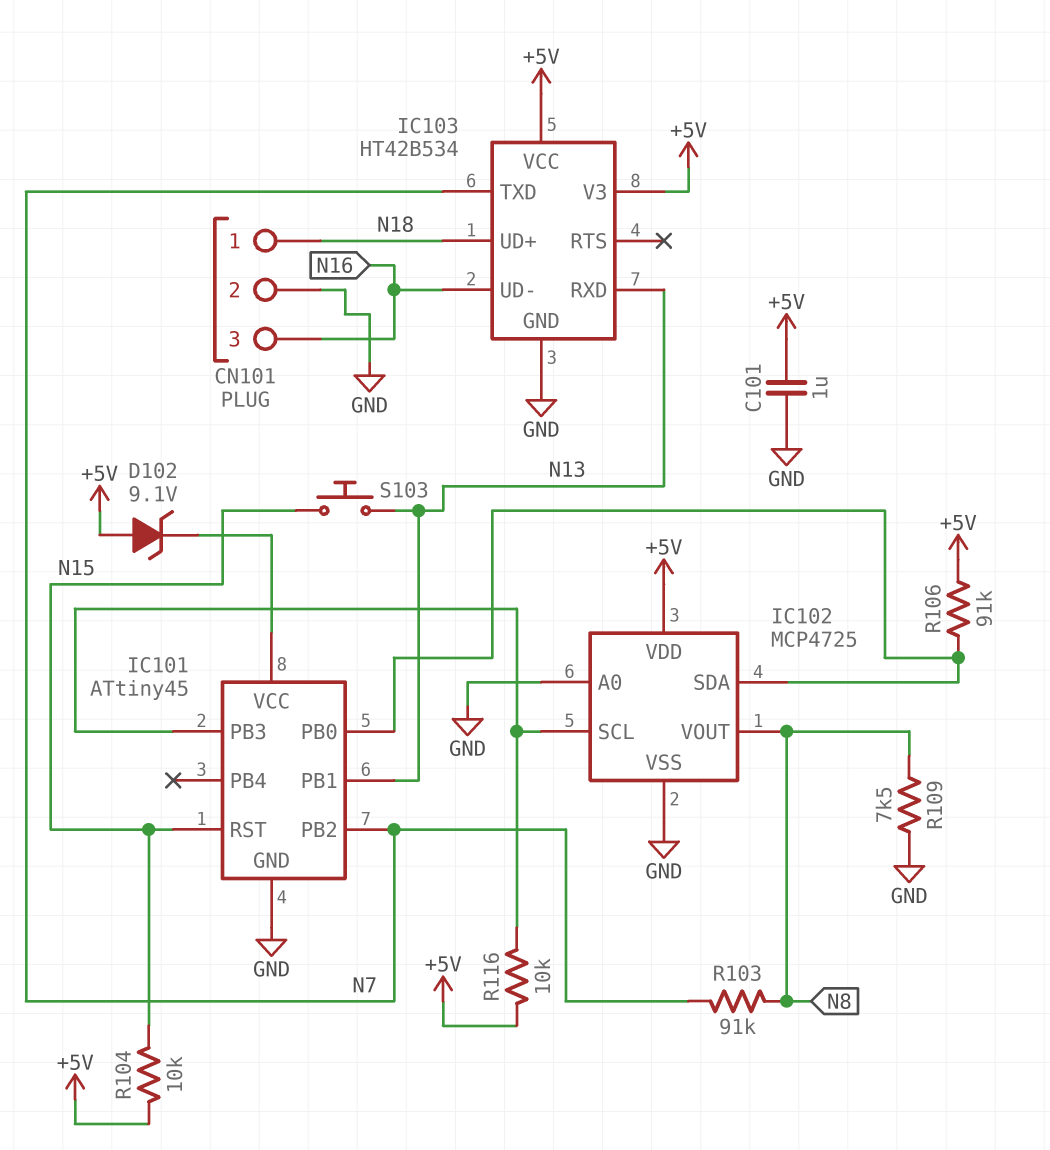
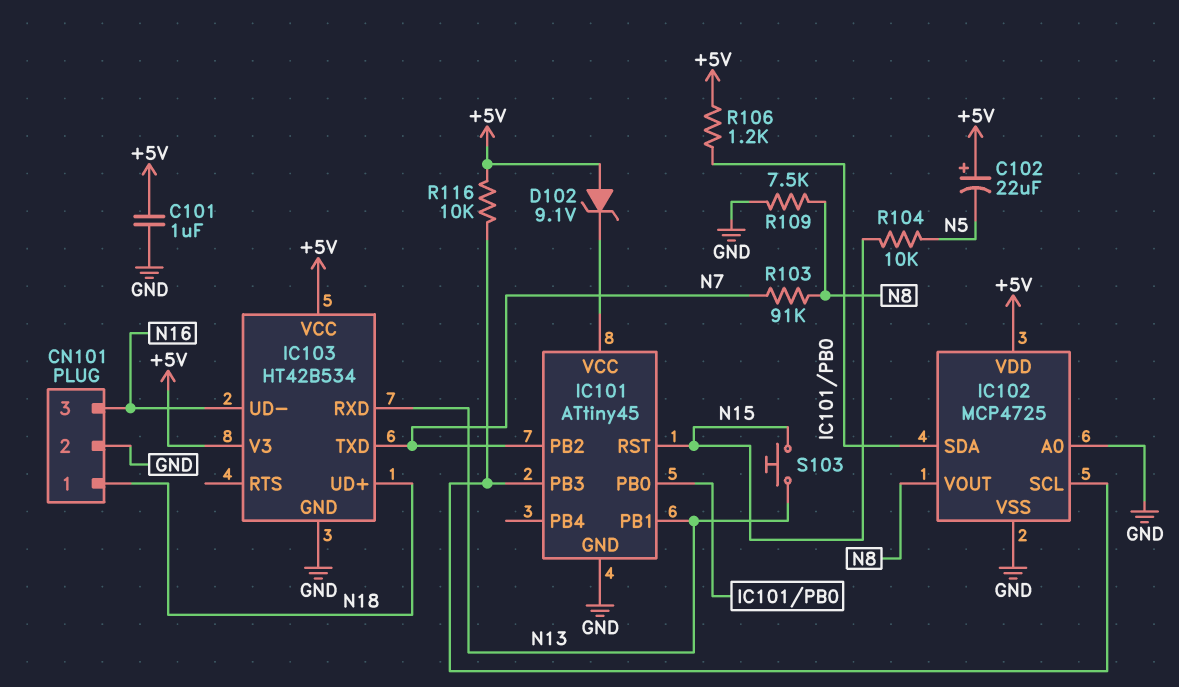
C102: none -> 22uF (plus +5V, minus N5)
R104: 10k (+5V, N15) -> 10k (N5, N15)
R106: 91k (+5V, IC101/PB0) -> 1.2k (+5V, IC101/PB0)

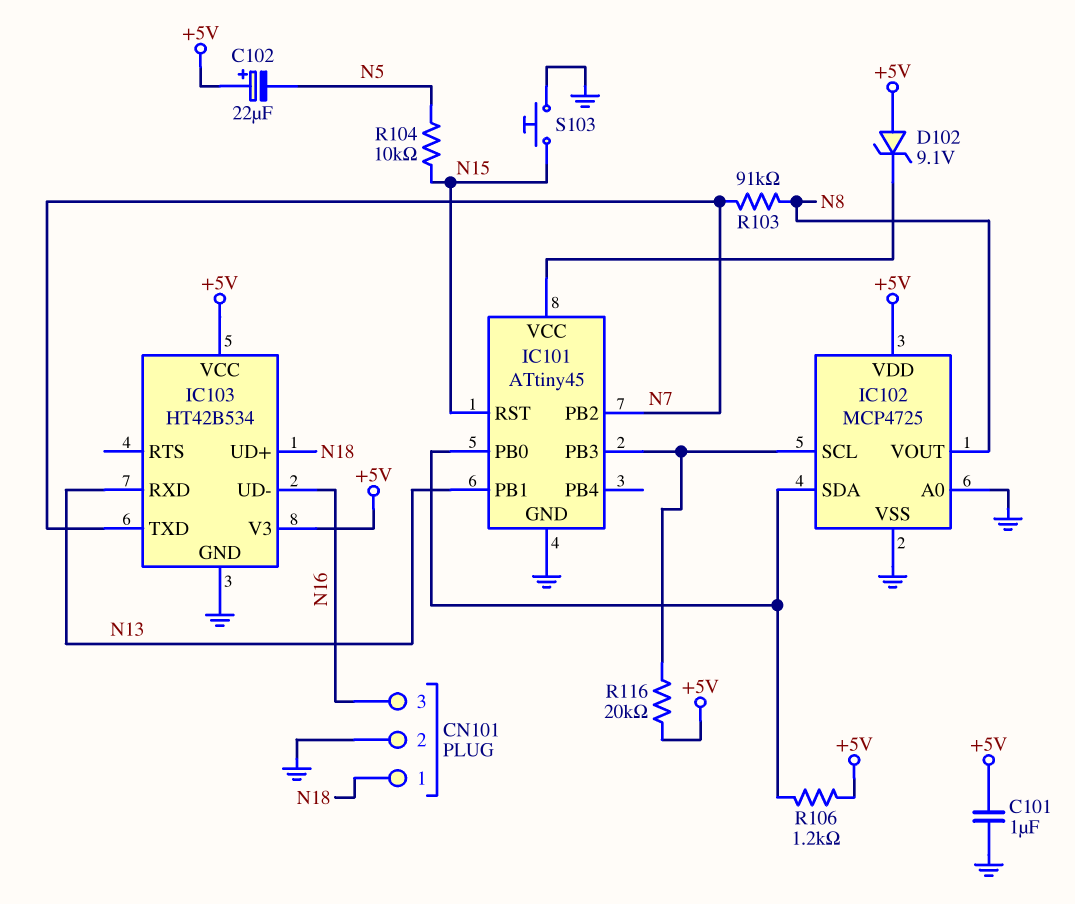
R109: 7.5k (GND, N8) -> none
R116: 10k (+5V, IC101/PB3) -> 20k (+5V, IC101/PB3)
S103: button (N13, N15) -> button (GND, N15)

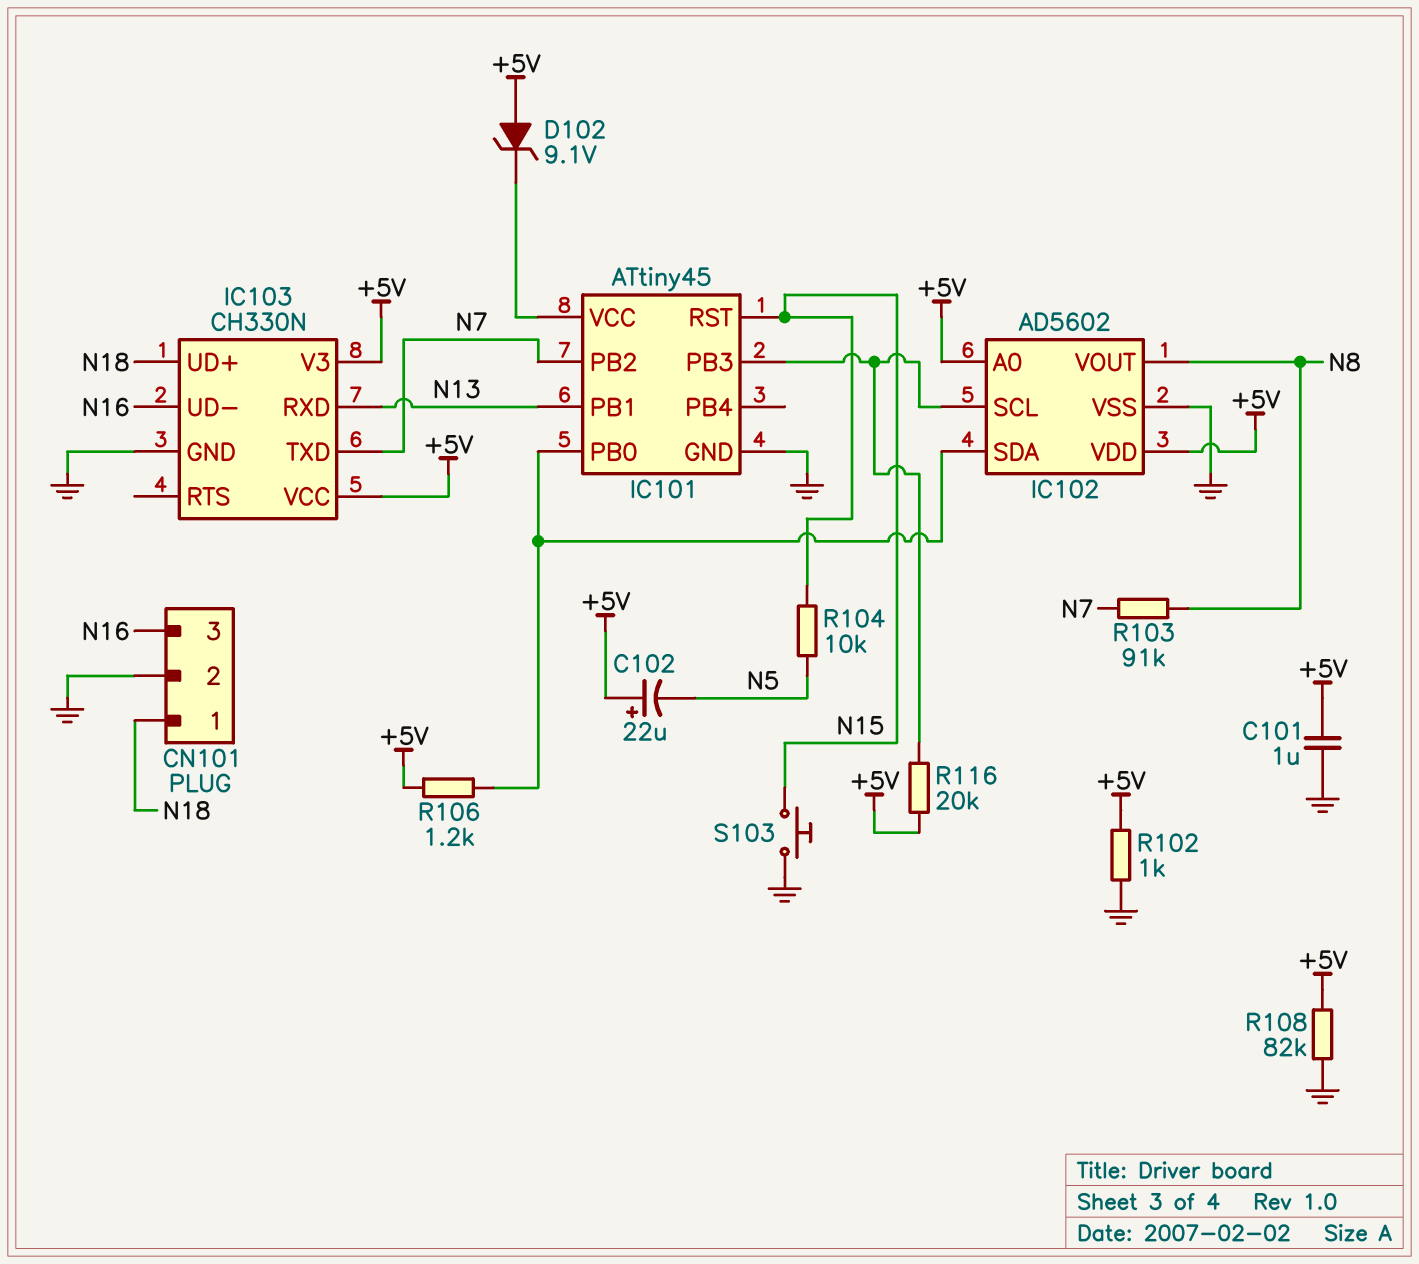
IC102: MCP4725 -> AD5602
IC102 pin A0: GND -> +5V
IC103: HT42B534 -> CH330N
R102: none -> 1k (+5V, GND)
R108: none -> 82k (+5V, GND)

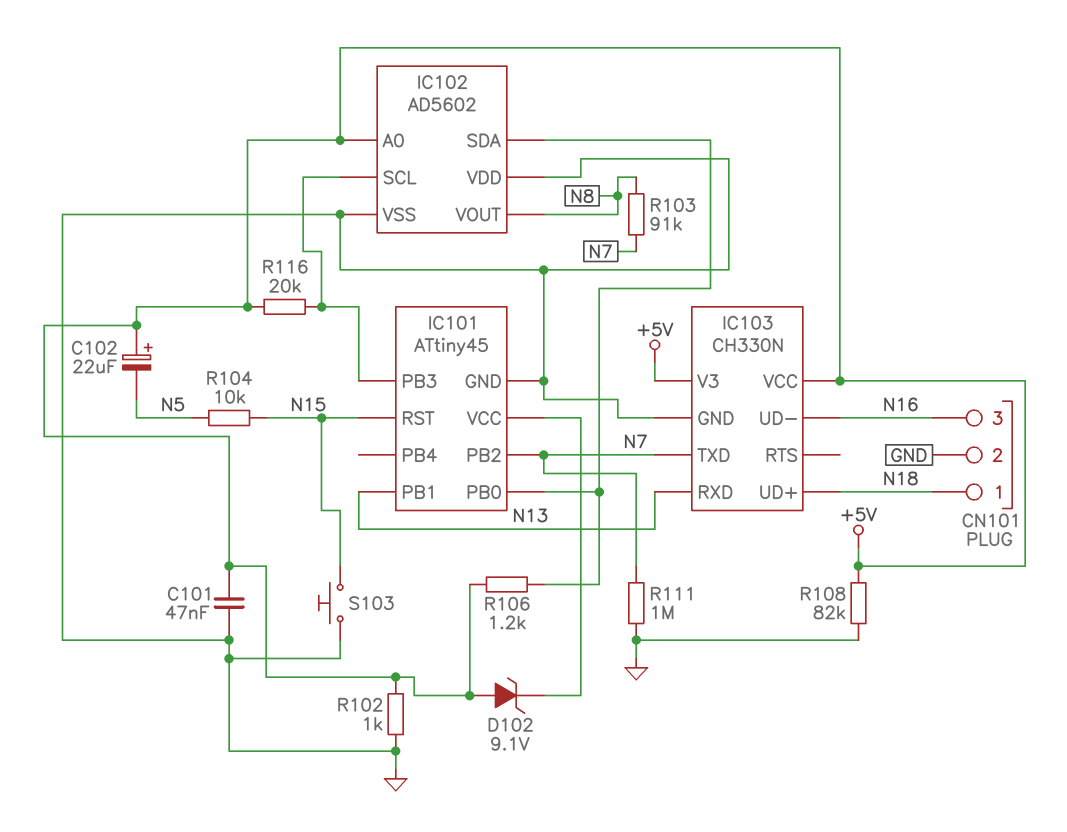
C101: 1uF (+5V, GND) -> 47nF (+5V, GND)
IC102 pin VDD: +5V -> GND
R111: none -> 1M (GND, N7)

